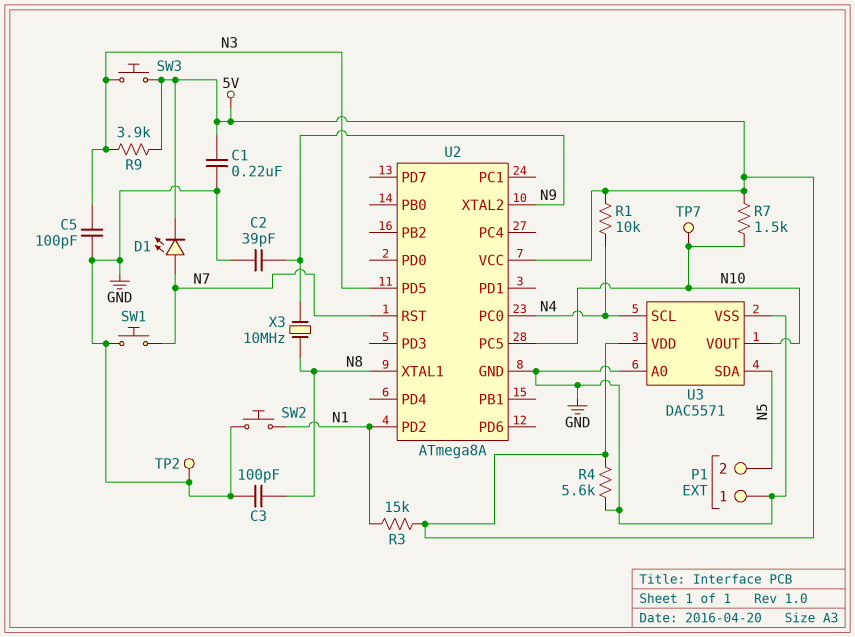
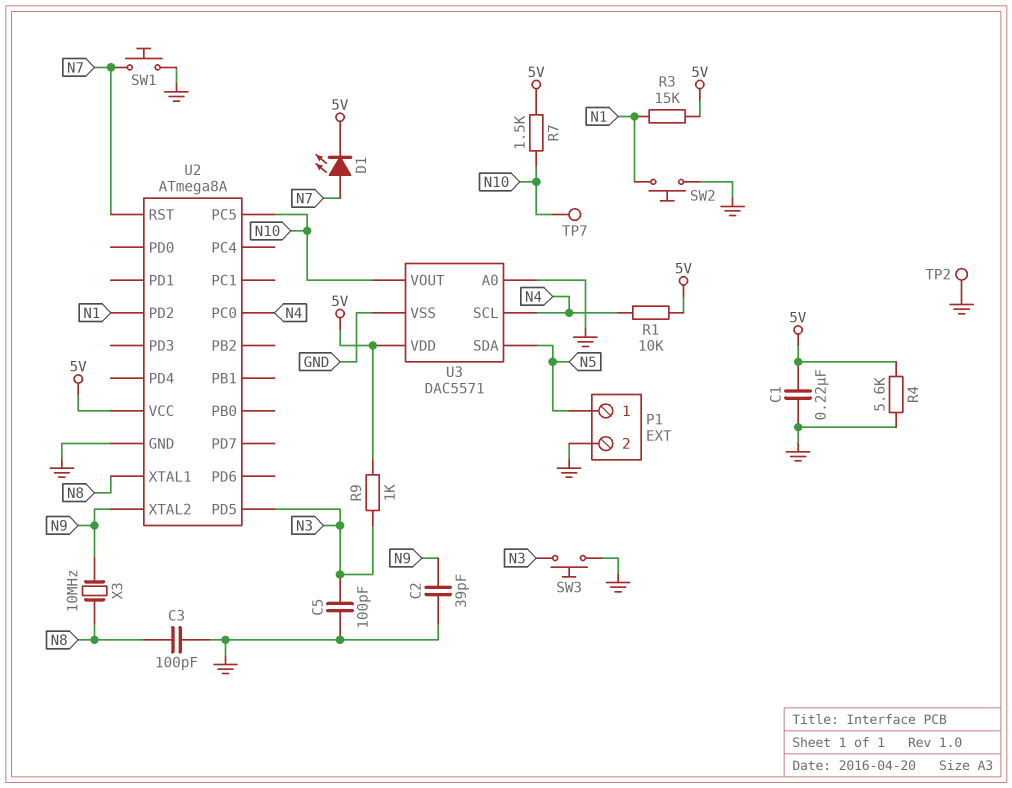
P1 pin 1: GND -> N5
P1 pin 2: N5 -> GND
R9: 3.9k (5V, N3) -> 1k (5V, N3)
SW3: button (5V, N3) -> button (GND, N3)

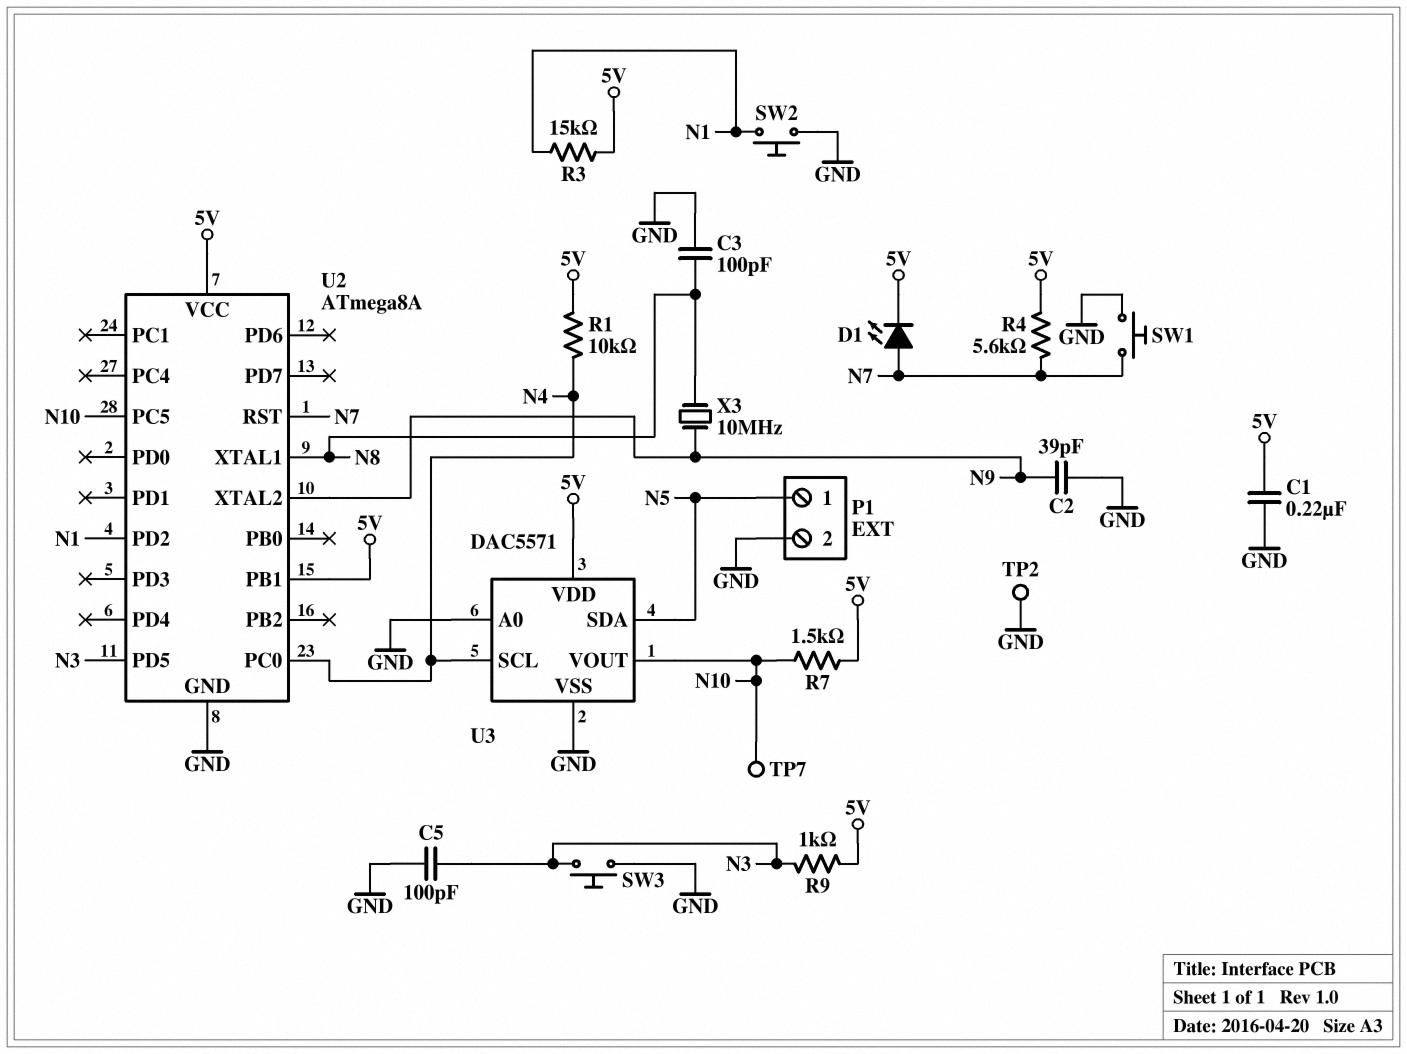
R4: 5.6k (5V, GND) -> 5.6k (5V, N7)
U2 pin PB1: none -> 5V

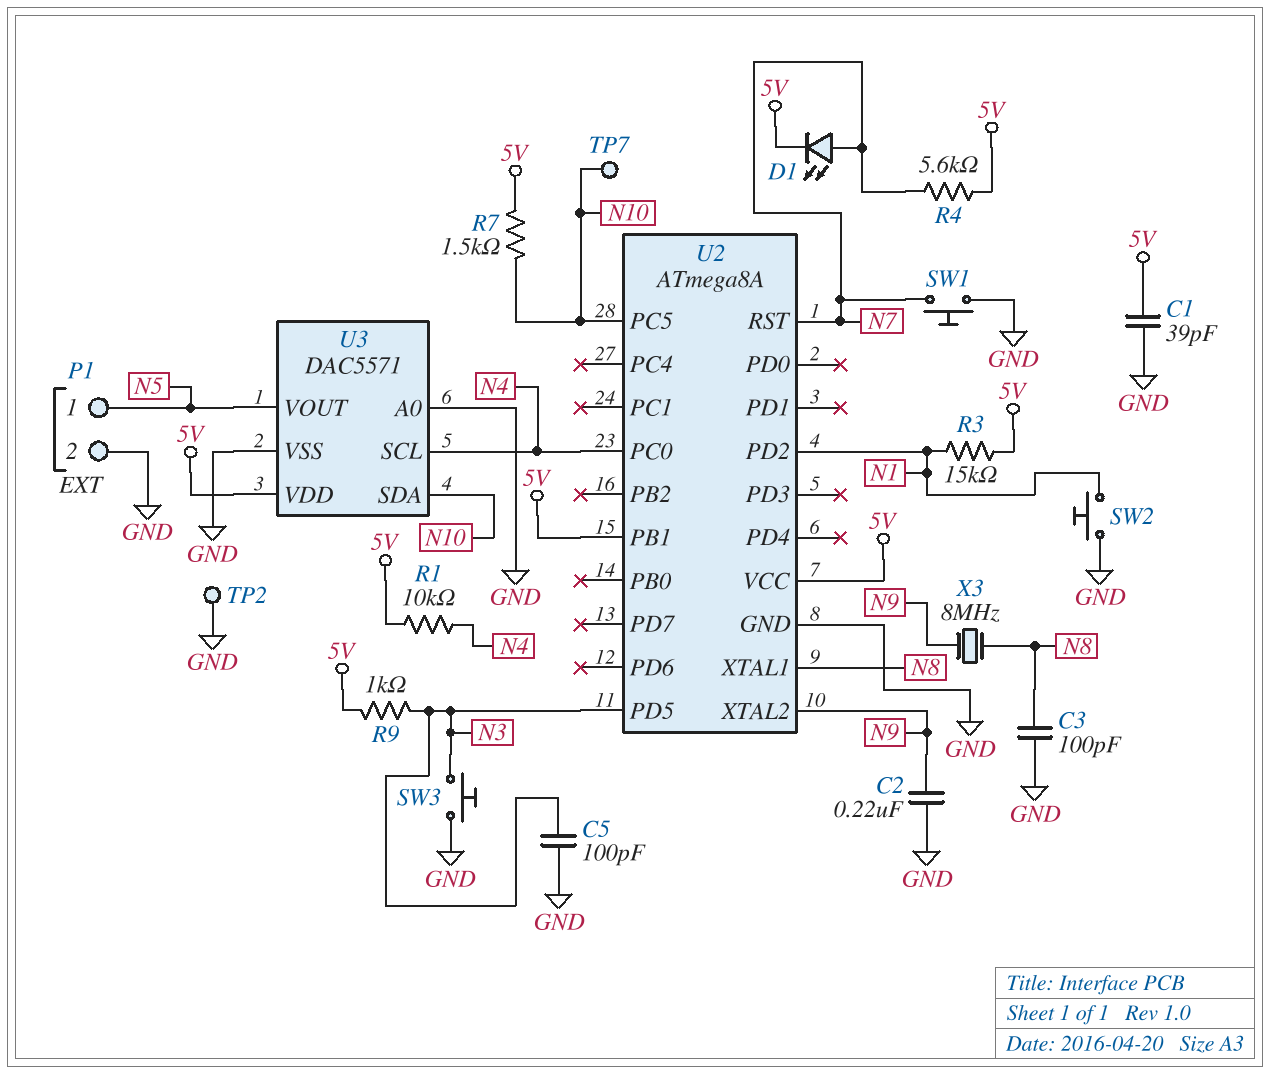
C1: 220nF (5V, GND) -> 39pF (5V, GND)
C2: 39pF (GND, N9) -> 220nF (GND, N9)
U3 pin SDA: N5 -> N10
U3 pin VOUT: N10 -> N5
X3: 10MHz (N8, N9) -> 8MHz (N8, N9)

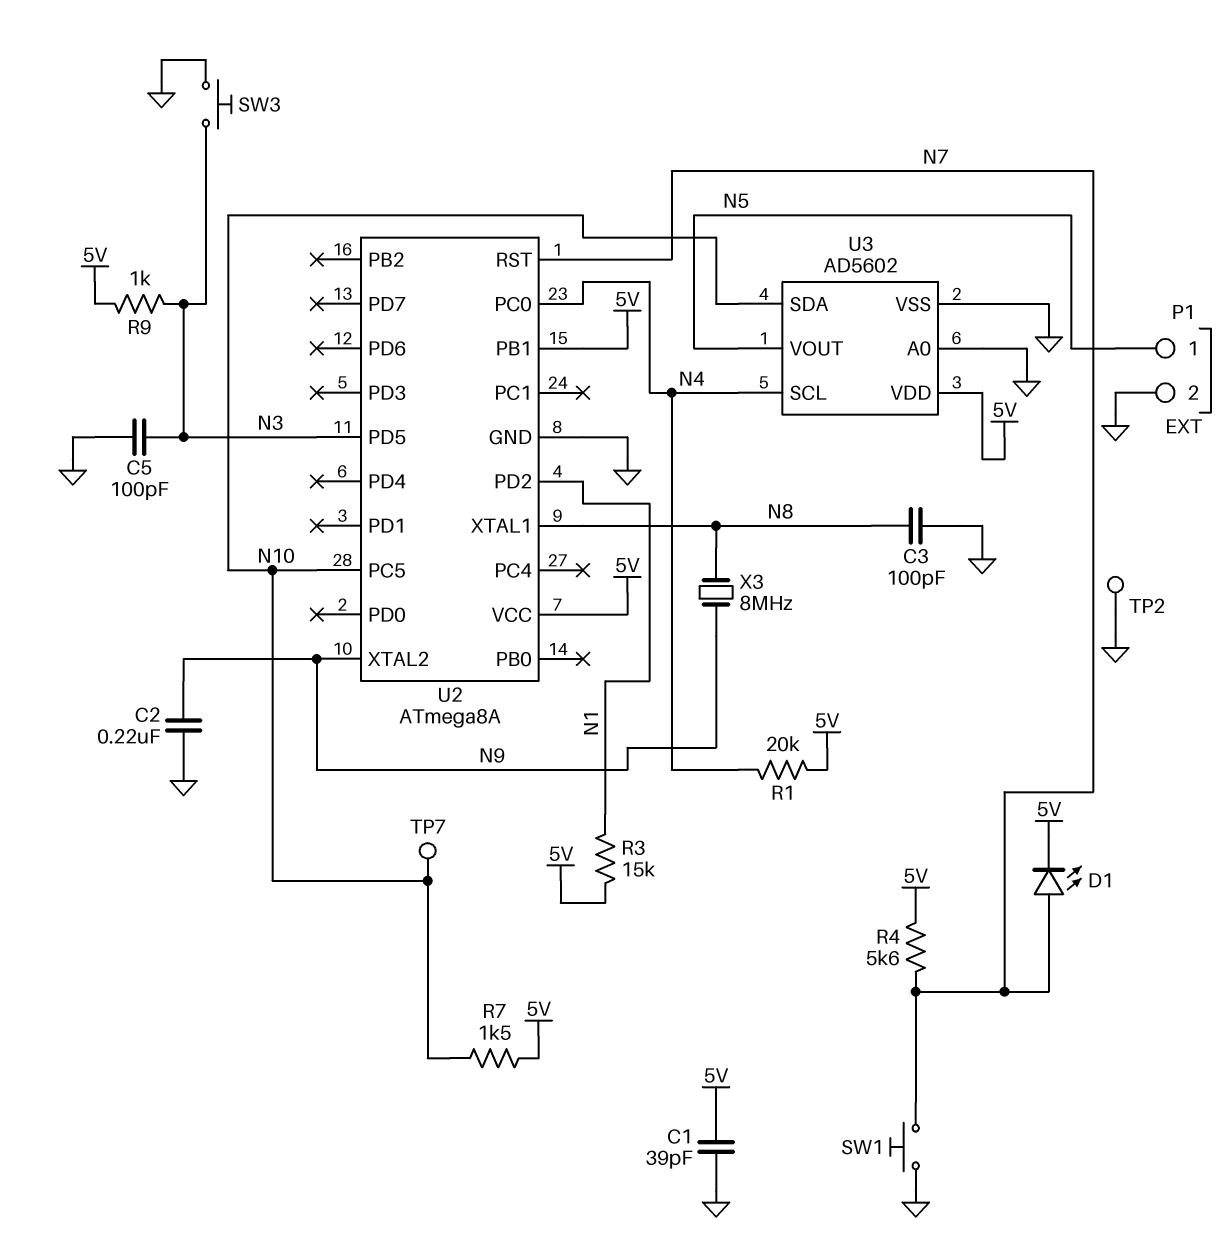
R1: 10k (5V, N4) -> 20k (5V, N4)
SW2: button (GND, N1) -> none
U3: DAC5571 -> AD5602

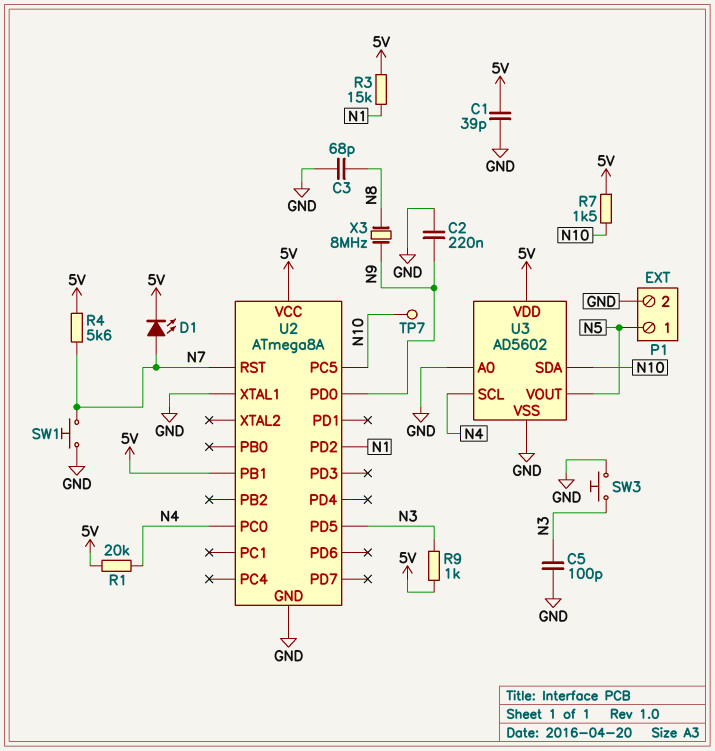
C3: 100pF (GND, N8) -> 68pF (GND, N8)
TP2: test point (GND) -> none
U2 pin PD0: none -> N9
U2 pin XTAL1: N8 -> GND
U2 pin XTAL2: N9 -> none

